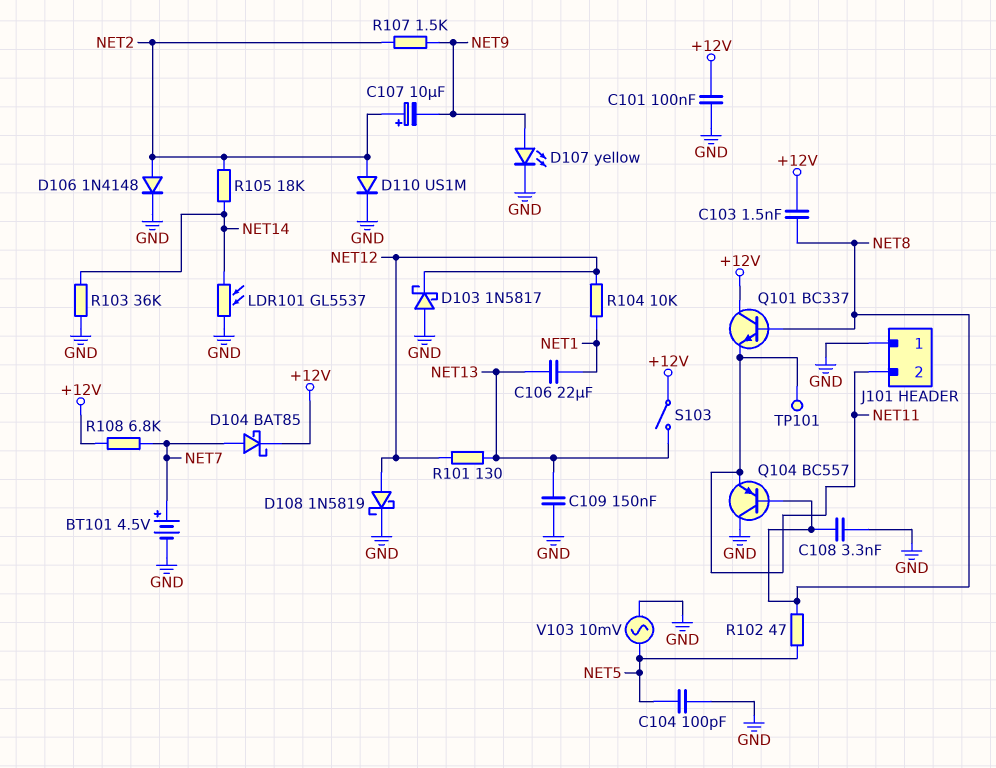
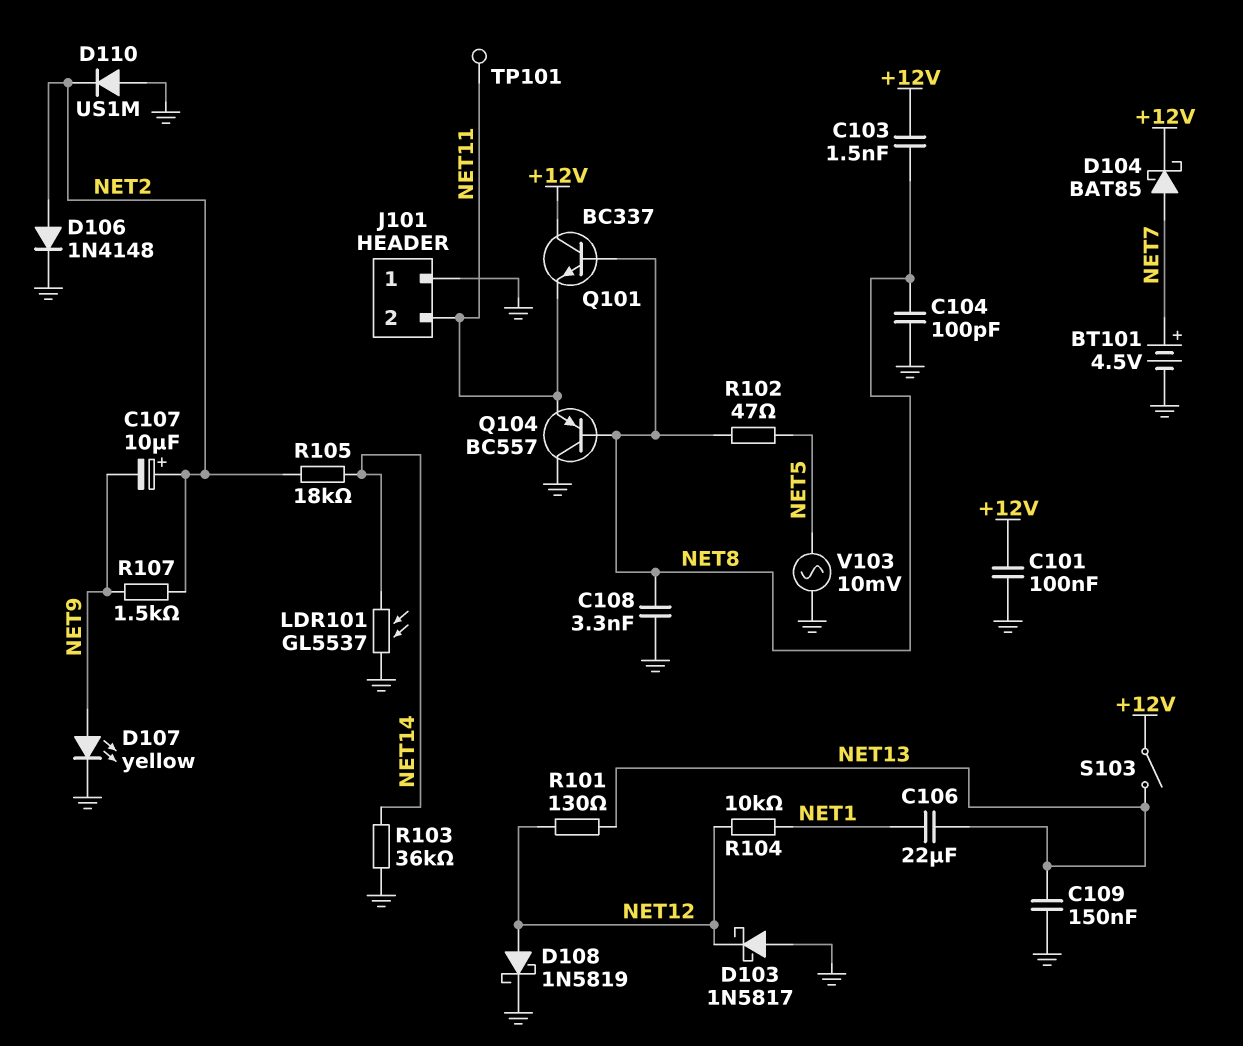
C104: 100pF (GND, NET5) -> 100pF (GND, NET8)
D110: diode US1M (A NET2, K GND) -> diode US1M (A GND, K NET2)
R108: 6.8k (+12V, NET7) -> none

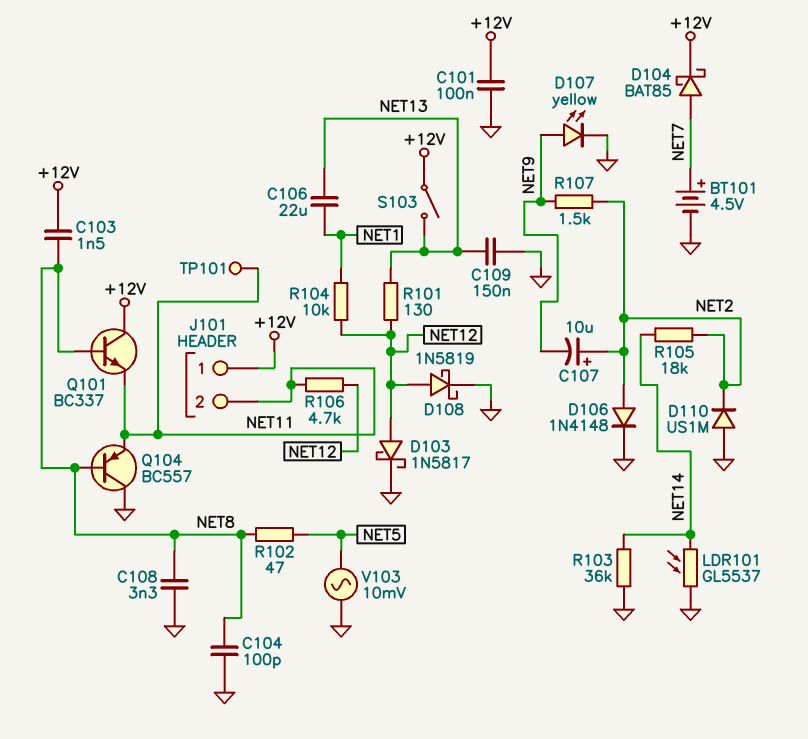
D103: schottky 1N5817 (A GND, K NET12) -> schottky 1N5817 (A NET12, K GND)
J101 pin 1: GND -> +12V
R106: none -> 4.7k (NET11, NET12)

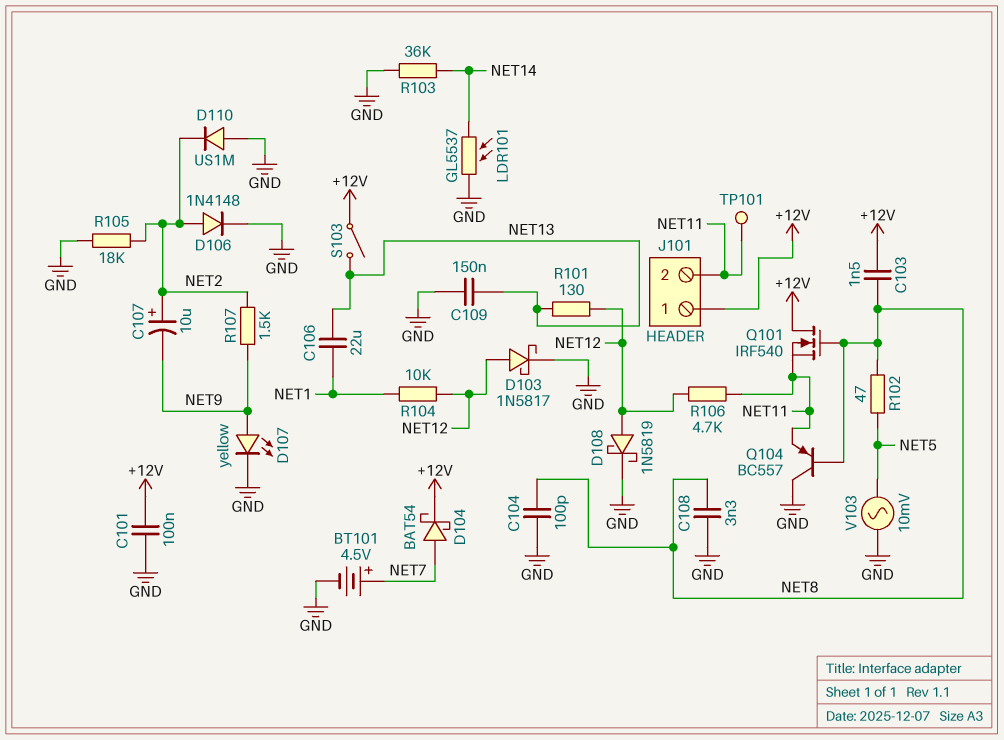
D104: schottky BAT85 (A NET7, K +12V) -> schottky BAT54 (A NET7, K +12V)
Q101: NPN BC337 (B NET8, C +12V, E NET11) -> NMOS IRF540 (G NET8, D +12V, S NET11)
R105: 18k (NET2, NET14) -> 18k (GND, NET2)

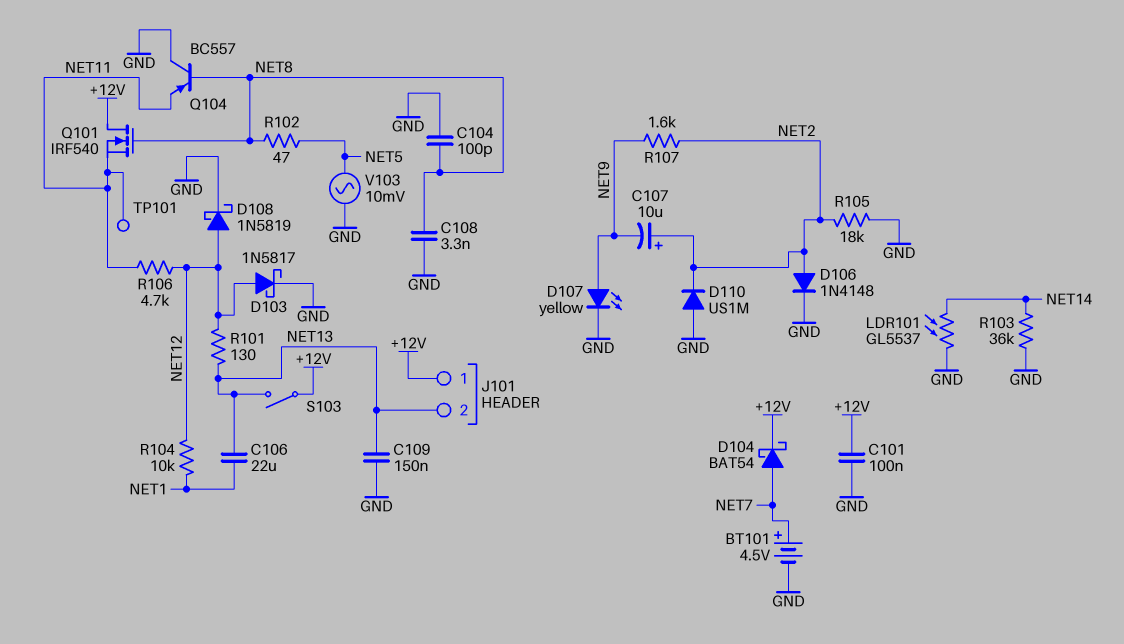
C103: 1.5nF (+12V, NET8) -> none
J101 pin 2: NET11 -> NET13
R107: 1.5k (NET2, NET9) -> 1.6k (NET2, NET9)

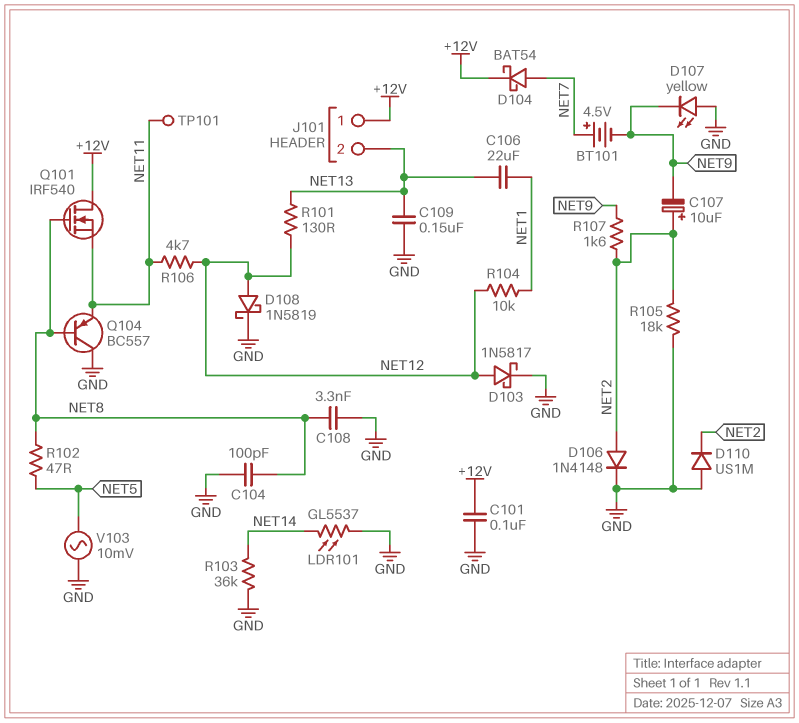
BT101: 4.5V (plus NET7, minus GND) -> 4.5V (plus NET7, minus NET9)
D107: LED yellow (A NET9, K GND) -> LED yellow (A GND, K NET9)
S103: switch (+12V, NET13) -> none

